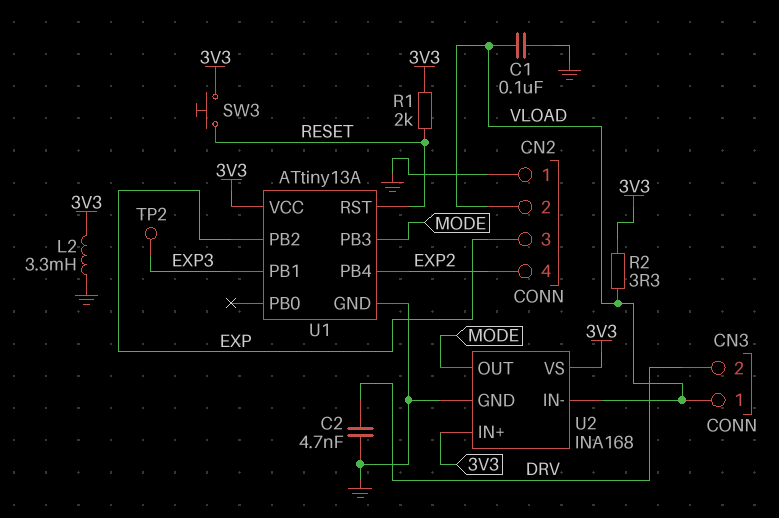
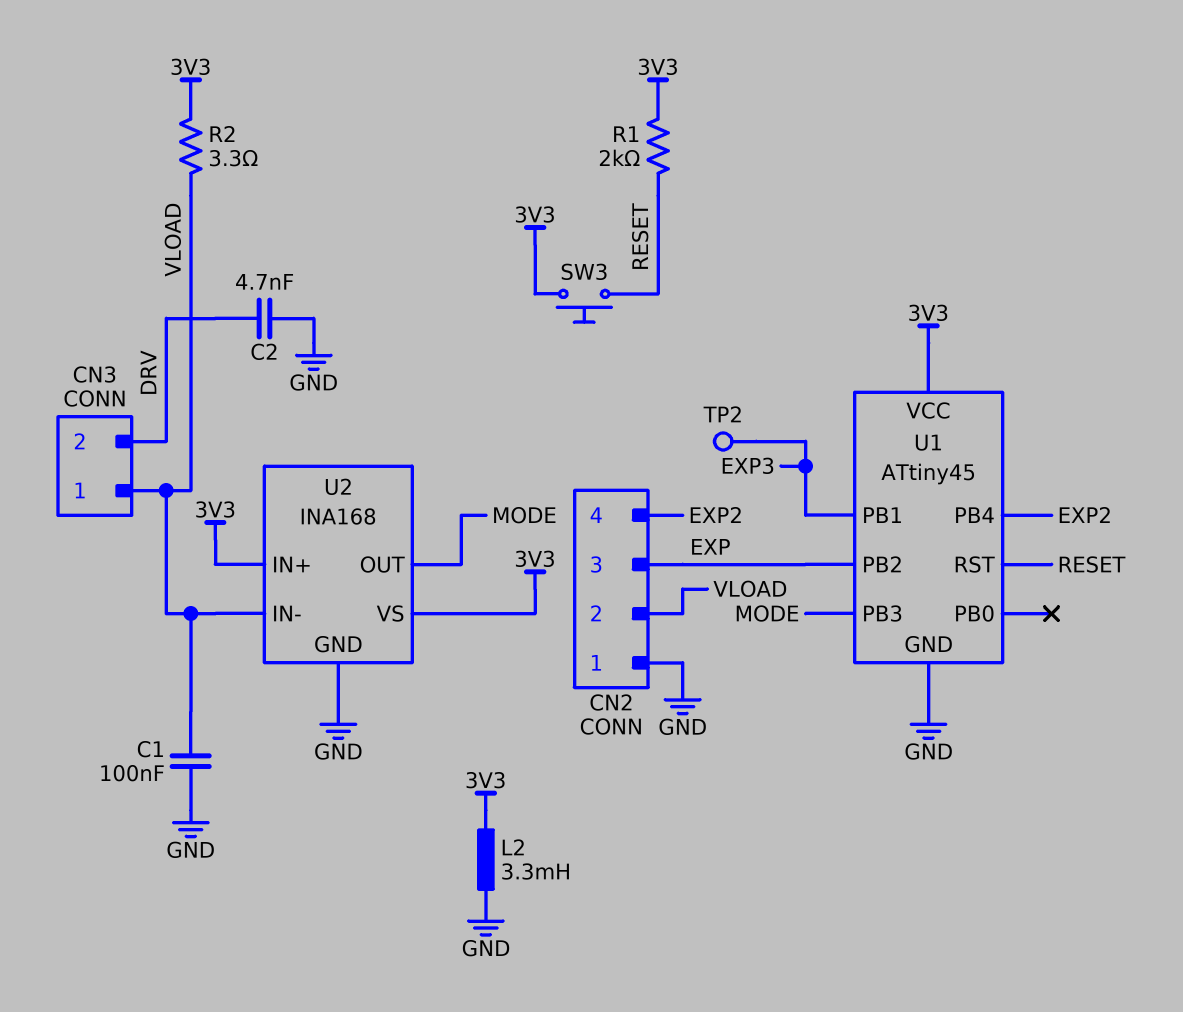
U1: ATtiny13A -> ATtiny45

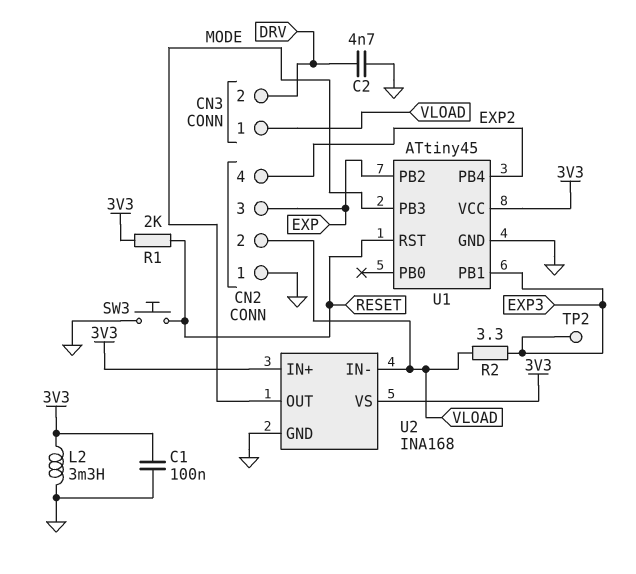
C1: 100nF (GND, VLOAD) -> 100nF (3V3, GND)
R2: 3.3 (3V3, VLOAD) -> 3.3 (EXP3, VLOAD)
SW3: button (3V3, RESET) -> button (GND, RESET)

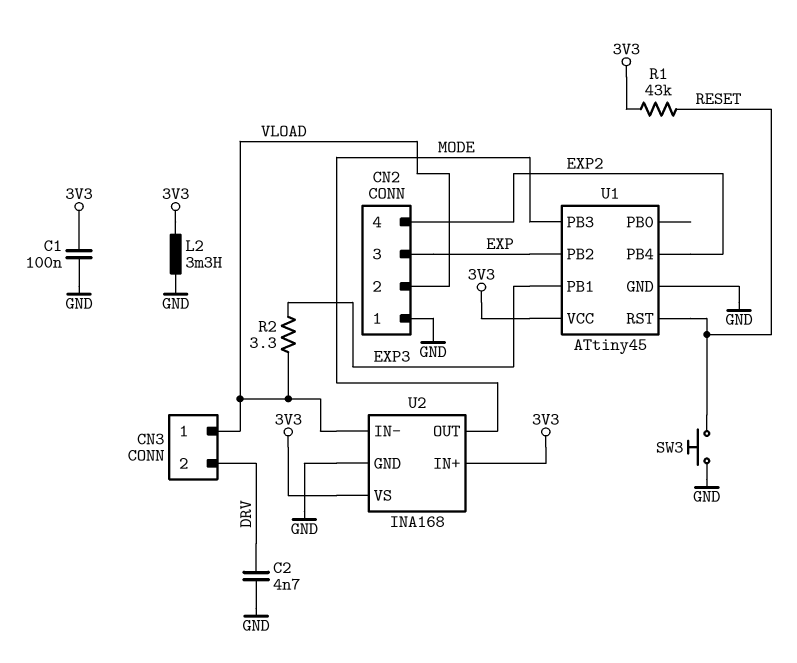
R1: 2k (3V3, RESET) -> 43k (3V3, RESET)
TP2: test point (EXP3) -> none

